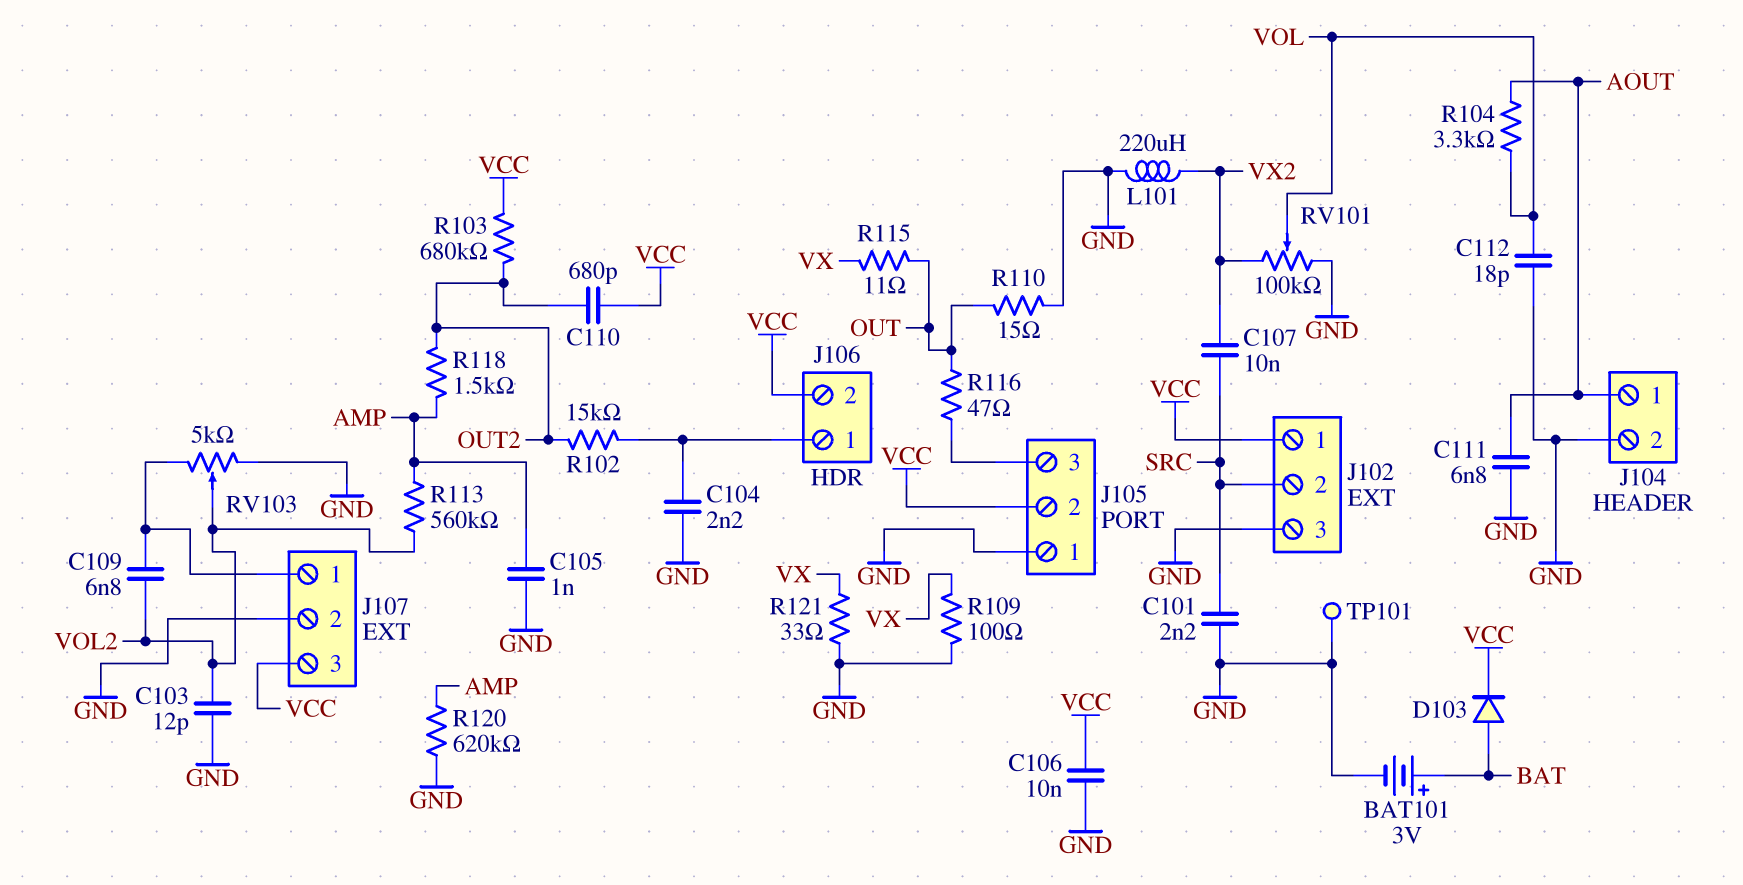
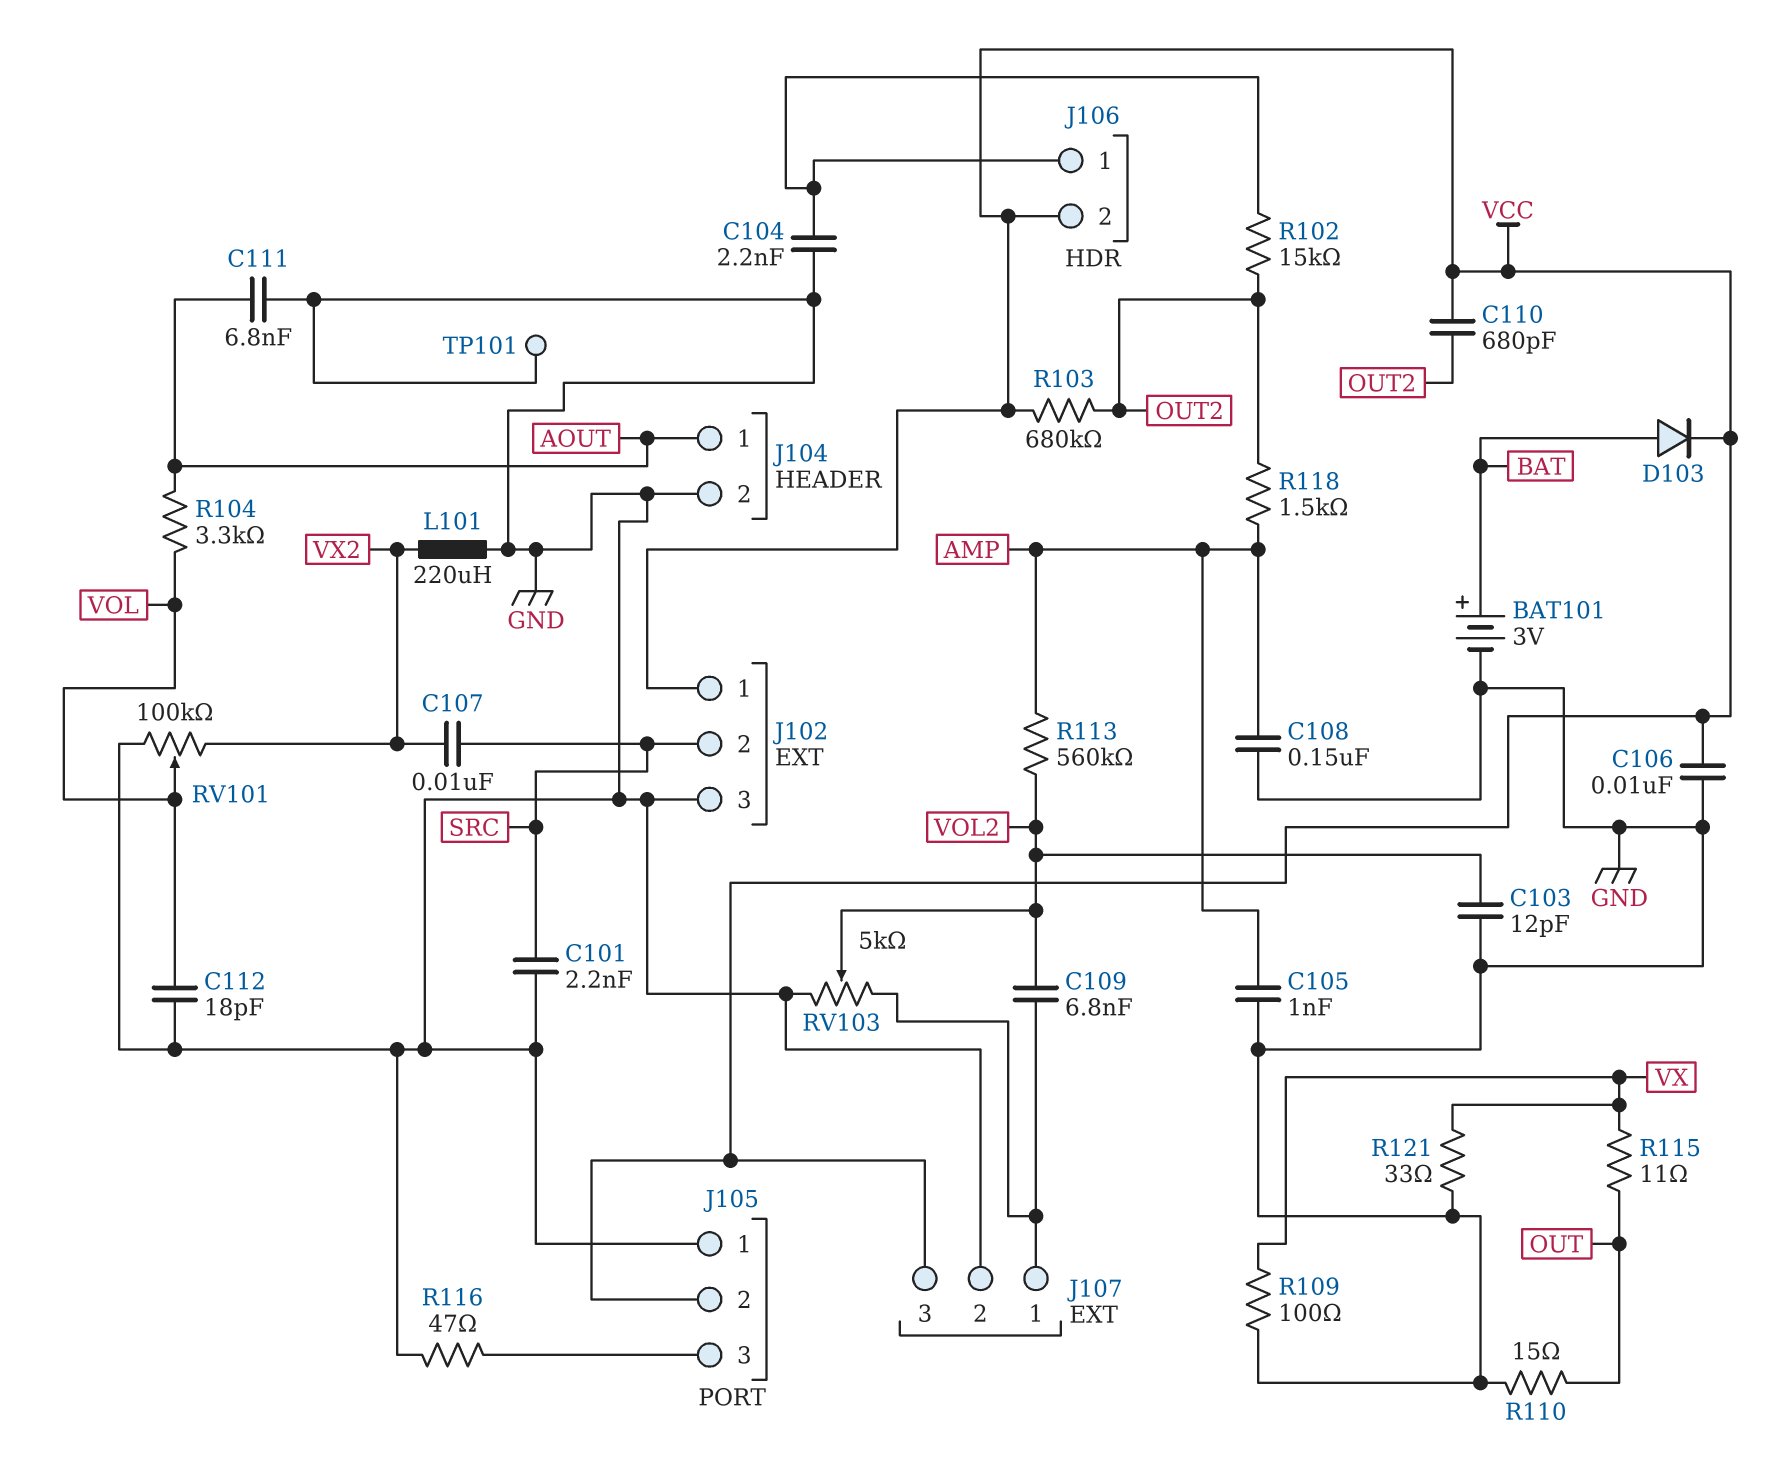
C108: none -> 150nF (AMP, GND)
R116: 47 (J105/3, OUT) -> 47 (GND, J105/3)
R120: 620k (AMP, GND) -> none

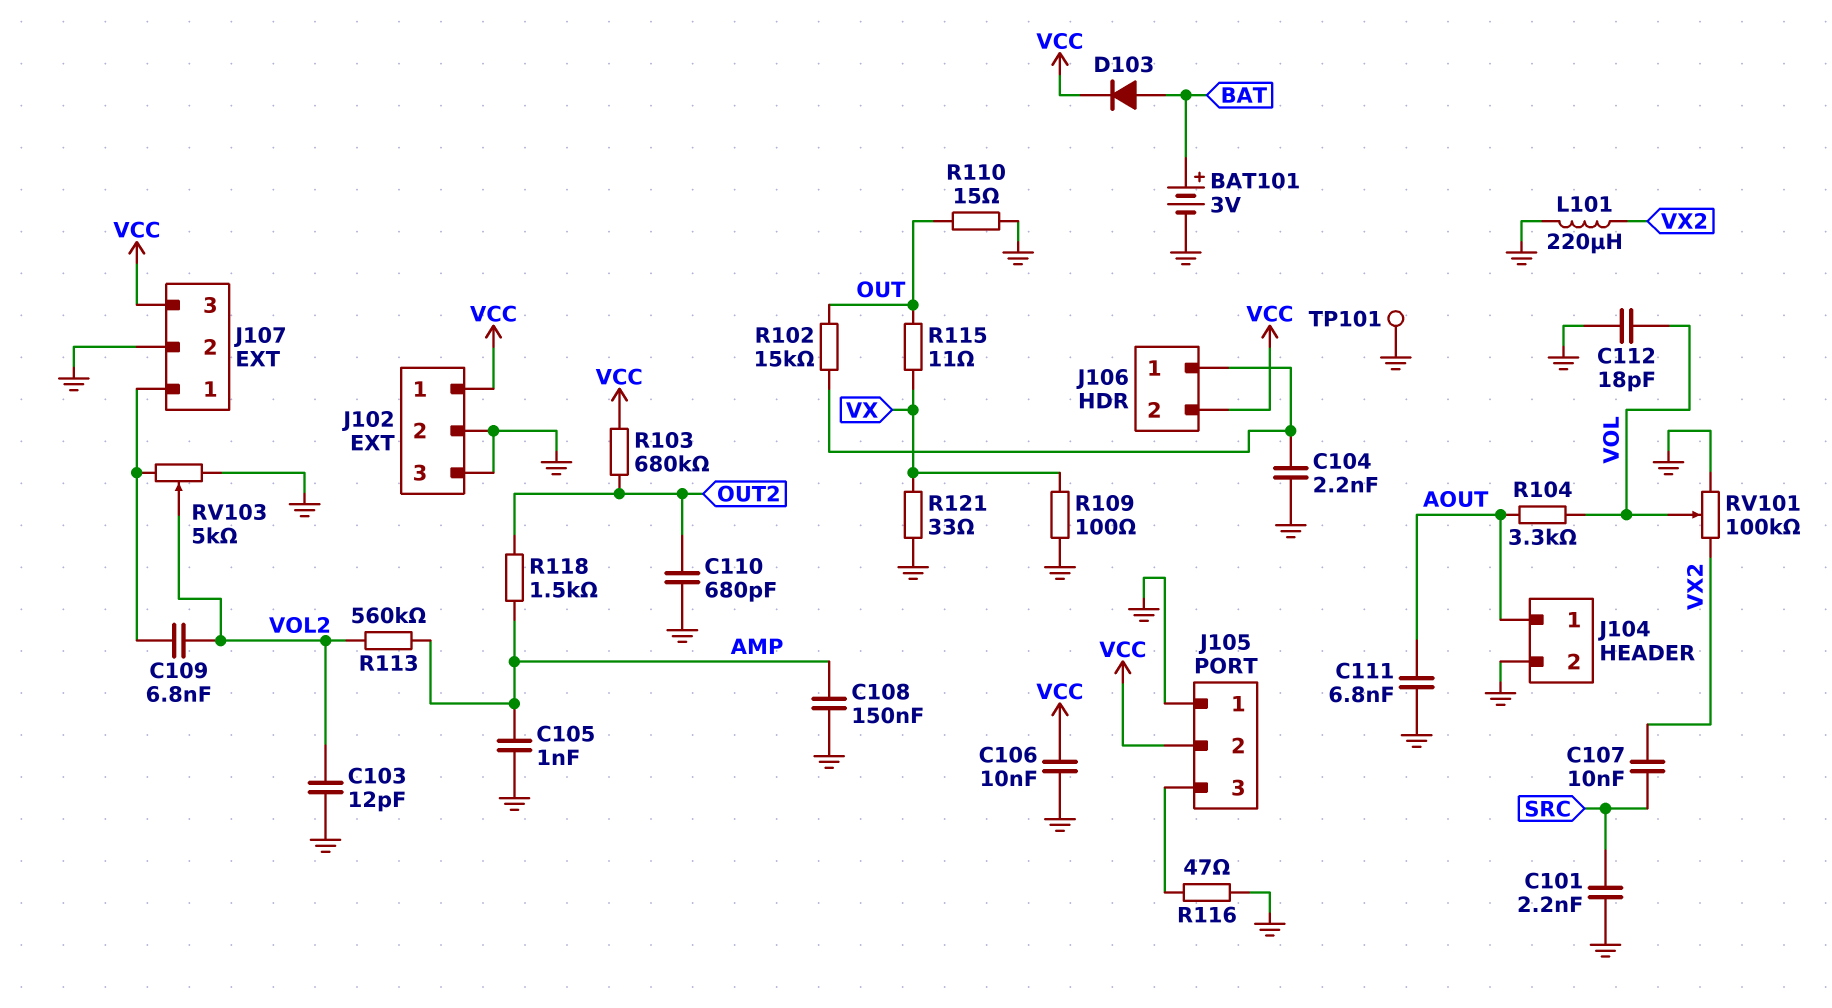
C110: 680pF (OUT2, VCC) -> 680pF (GND, OUT2)
J102 pin 2: SRC -> GND
R102: 15k (J106/1, OUT2) -> 15k (J106/1, OUT)

